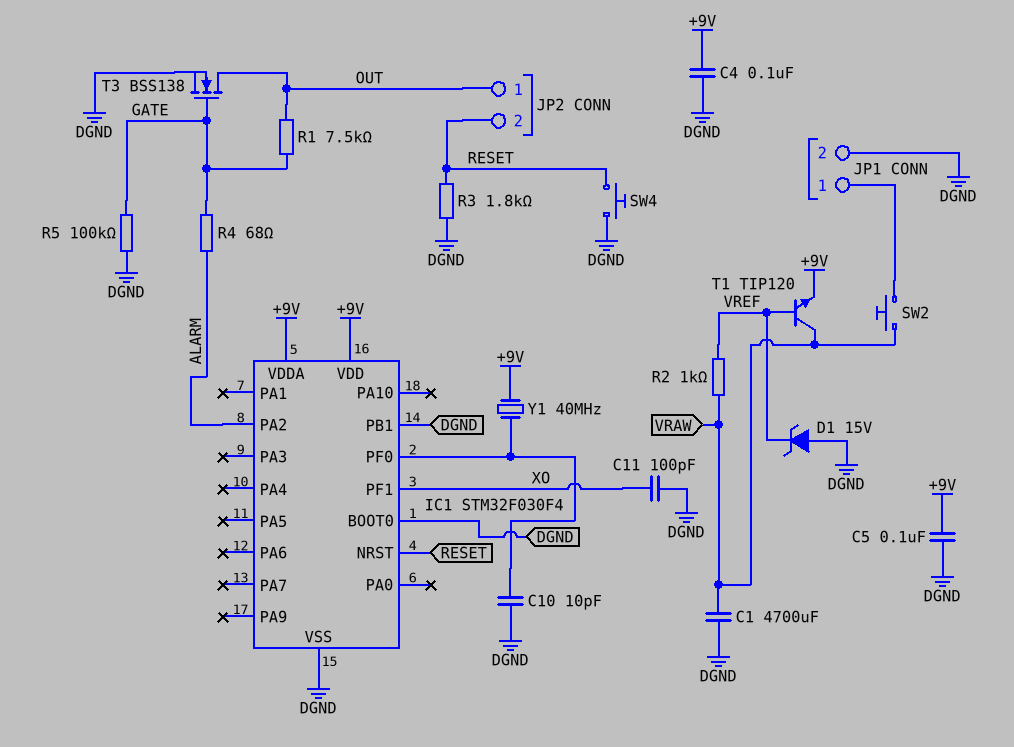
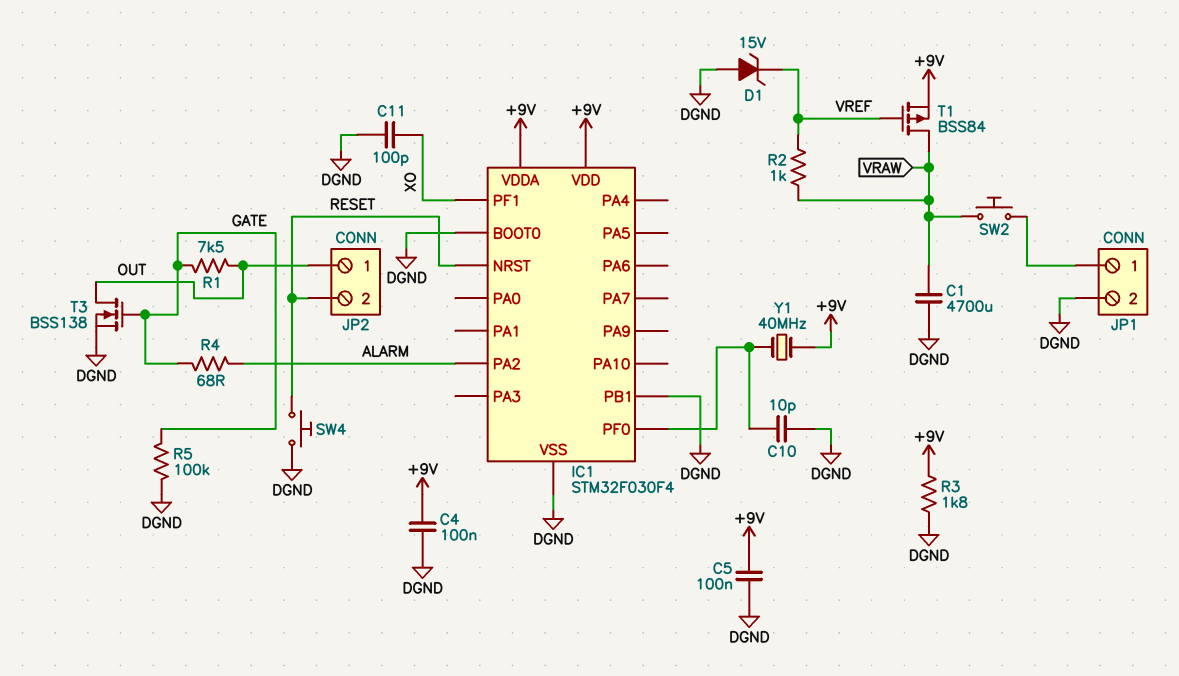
R3: 1.8k (DGND, RESET) -> 1.8k (+9V, DGND)
T1: NPN TIP120 (B VREF, C VRAW, E +9V) -> PMOS BSS84 (G VREF, D VRAW, S +9V)

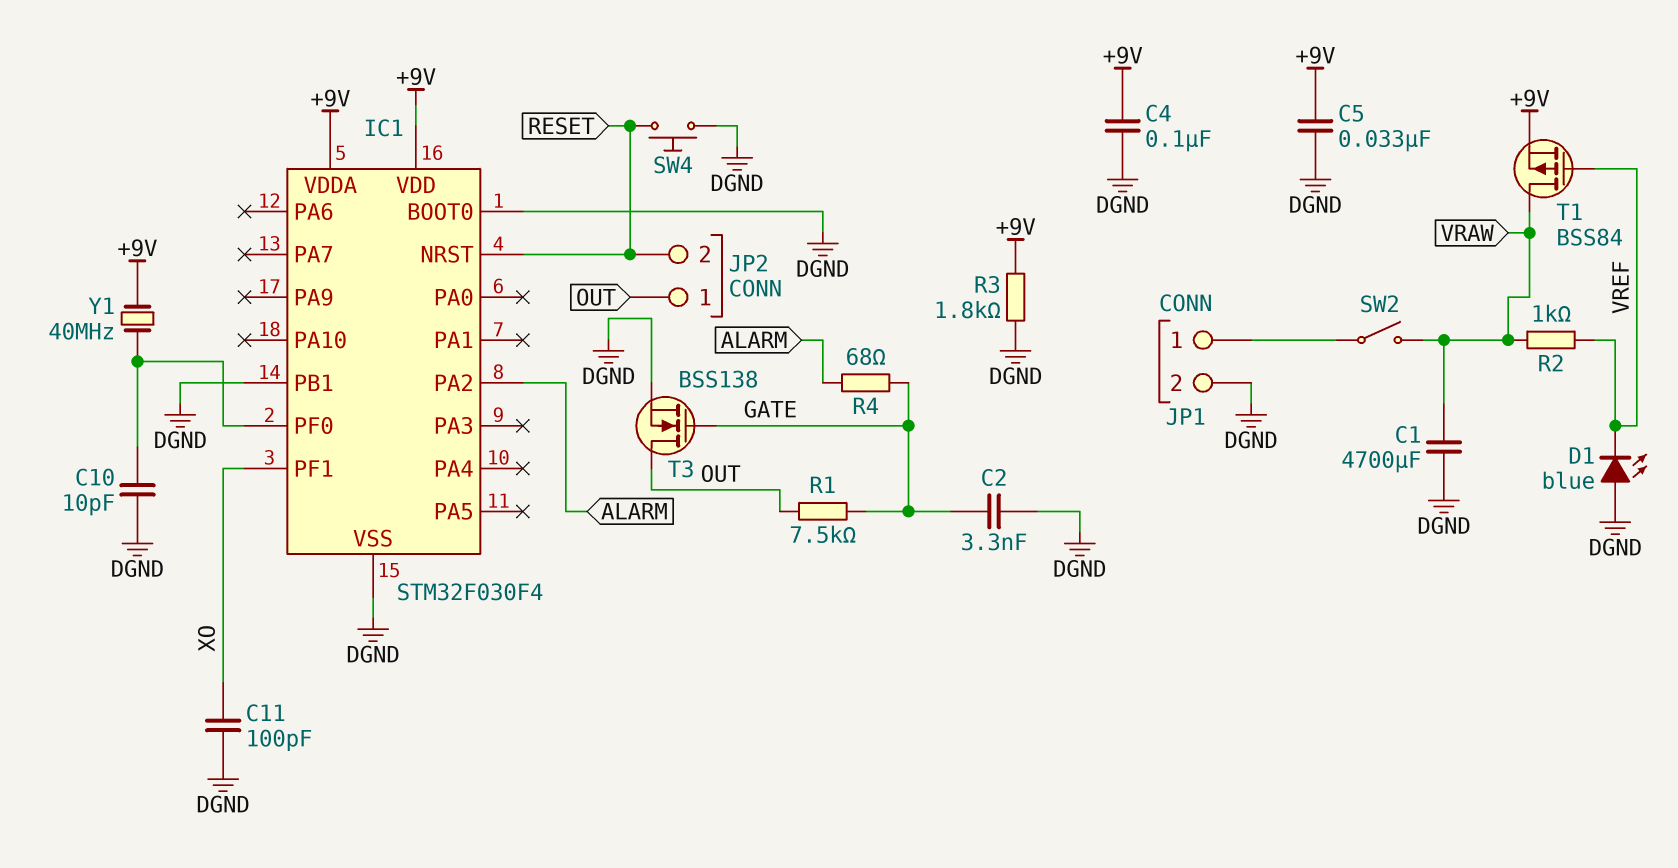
C2: none -> 3.3nF (DGND, GATE)
C5: 100nF (+9V, DGND) -> 33nF (+9V, DGND)
D1: zener 15V (A DGND, K VREF) -> LED blue (A DGND, K VREF)
R5: 100k (DGND, GATE) -> none
SW2: button (JP1/1, VRAW) -> switch (JP1/1, VRAW)

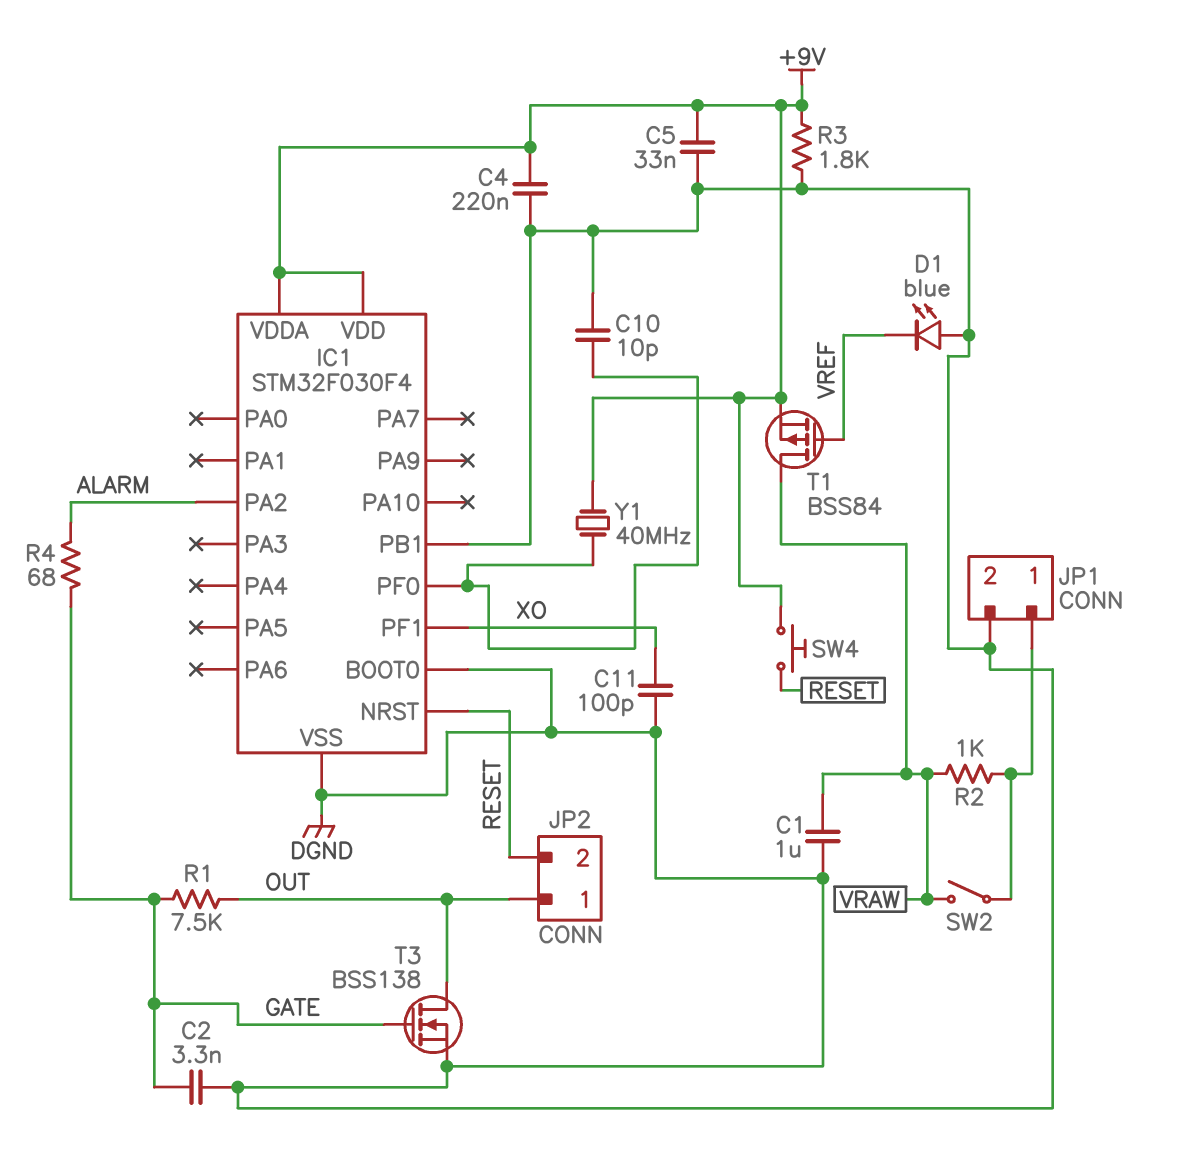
C1: 4700uF (DGND, VRAW) -> 1uF (DGND, VRAW)
C4: 100nF (+9V, DGND) -> 220nF (+9V, DGND)
R2: 1k (VRAW, VREF) -> 1k (JP1/1, VRAW)
SW4: button (DGND, RESET) -> button (+9V, RESET)

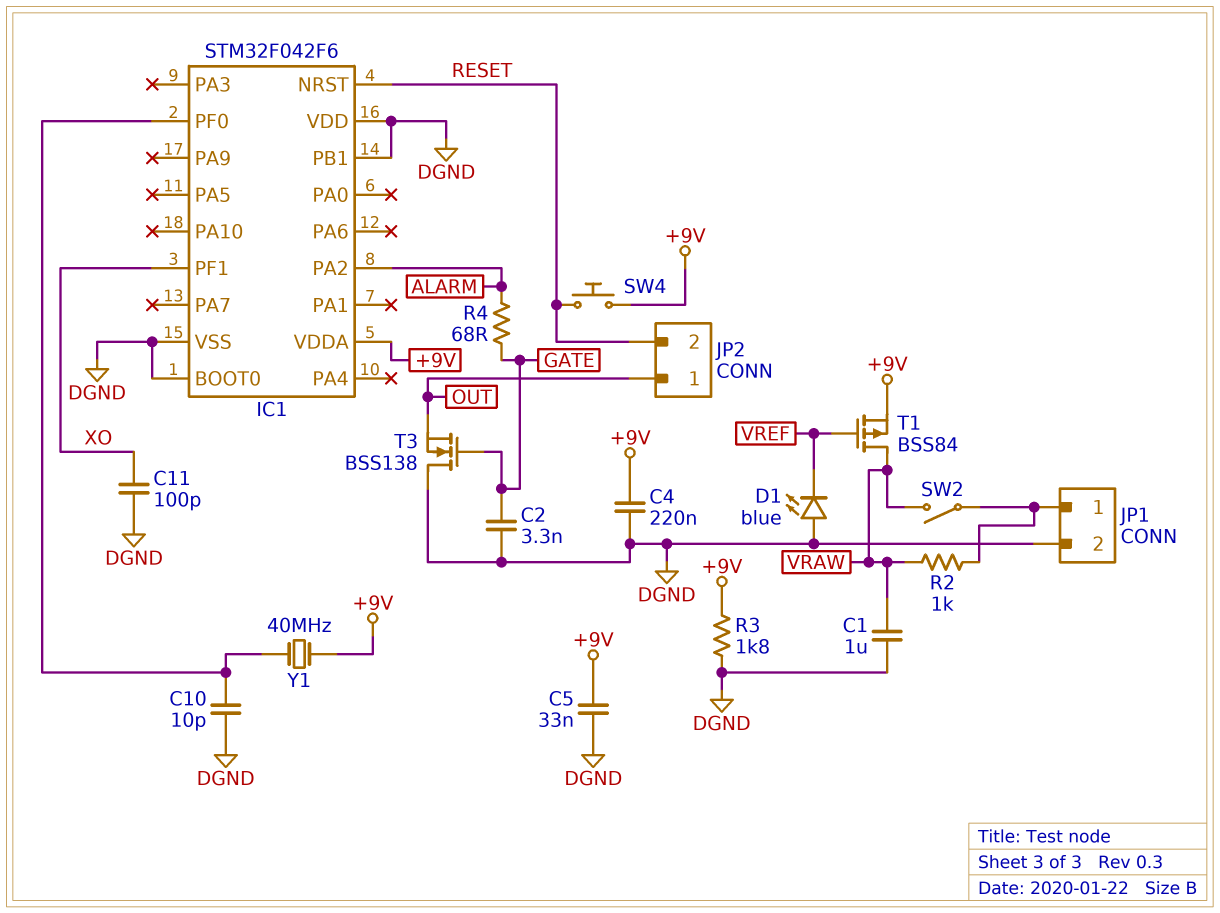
IC1: STM32F030F4 -> STM32F042F6
IC1 pin VDD: +9V -> DGND
R1: 7.5k (GATE, OUT) -> none
T3: NMOS BSS138 (G GATE, D OUT, S DGND) -> NMOS BSS138 (G GATE, D DGND, S OUT)

